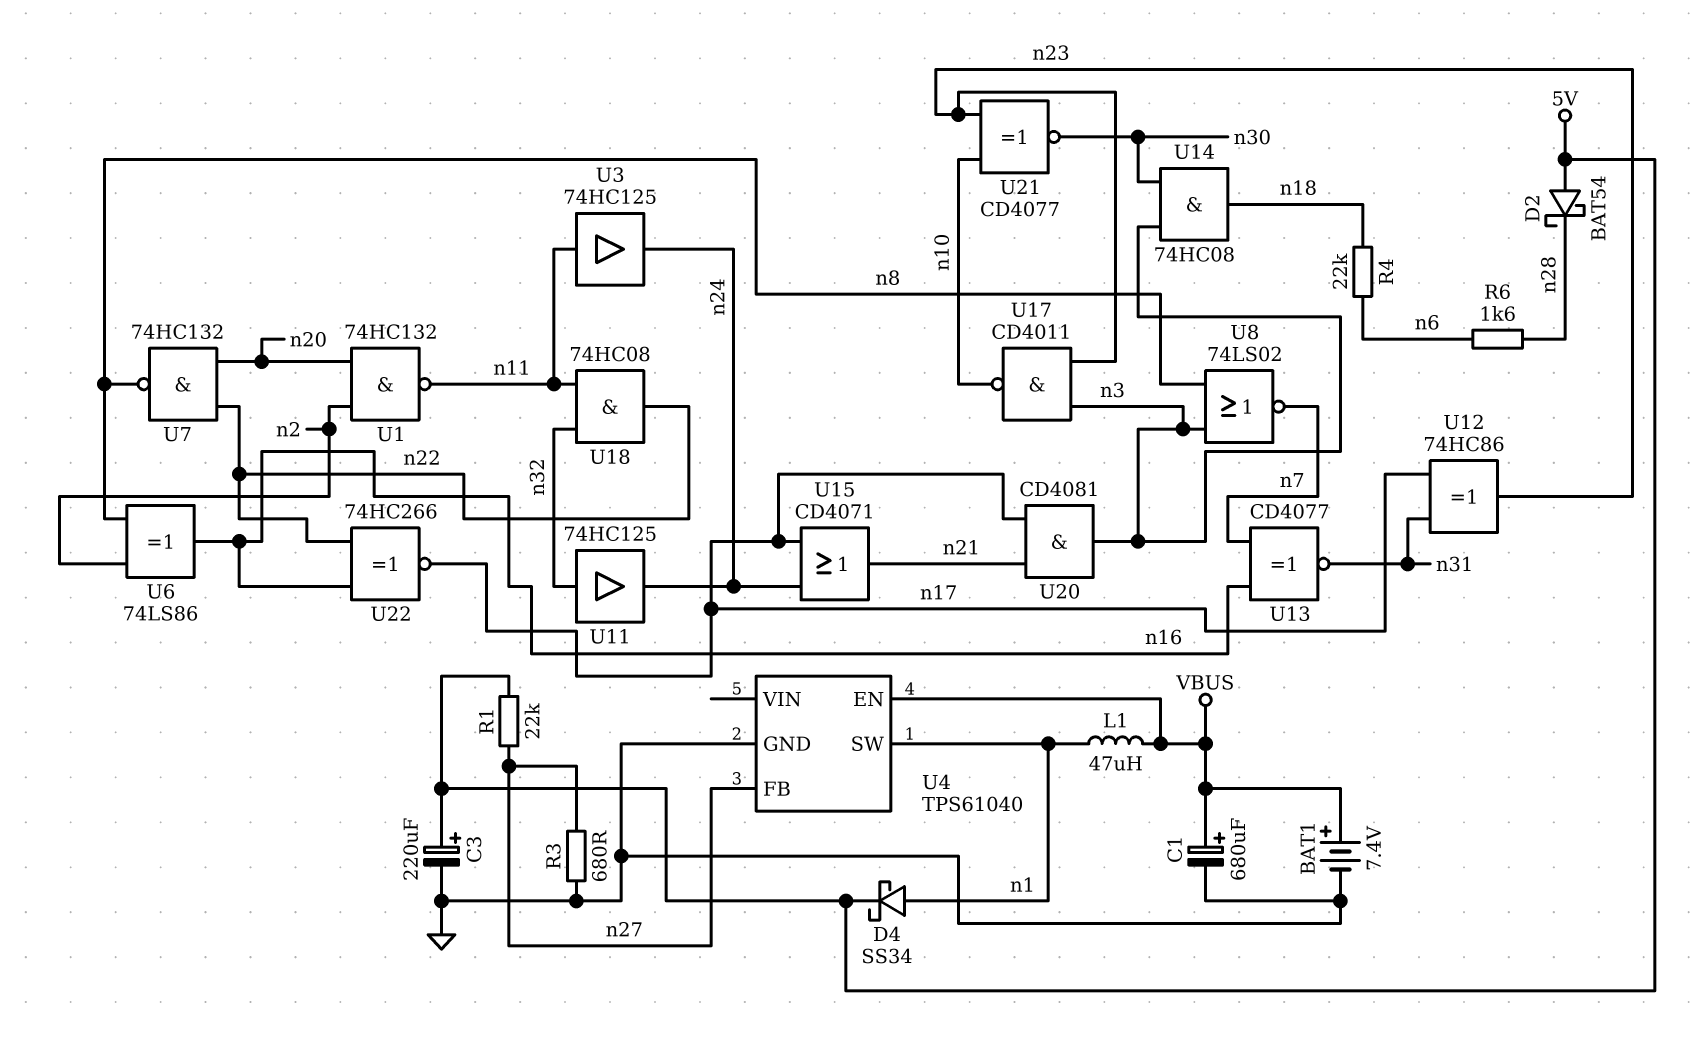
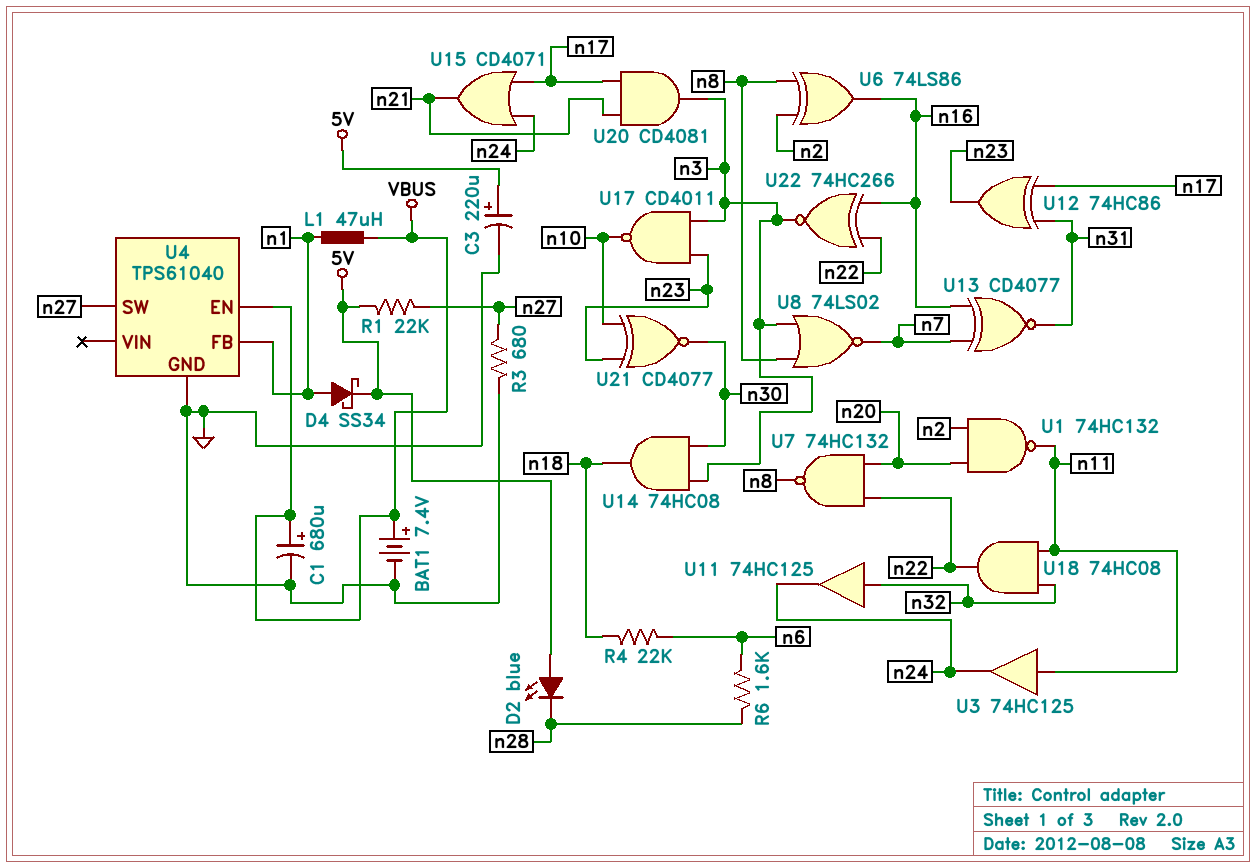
D2: schottky BAT54 (A 5V, K n28) -> LED blue (A 5V, K n28)
U4 pin FB: n27 -> n1
U4 pin SW: n1 -> n27
U22: XNOR 74HC266 (in n16, in n22, out n17) -> XNOR 74HC266 (in n16, in n22, out n3)

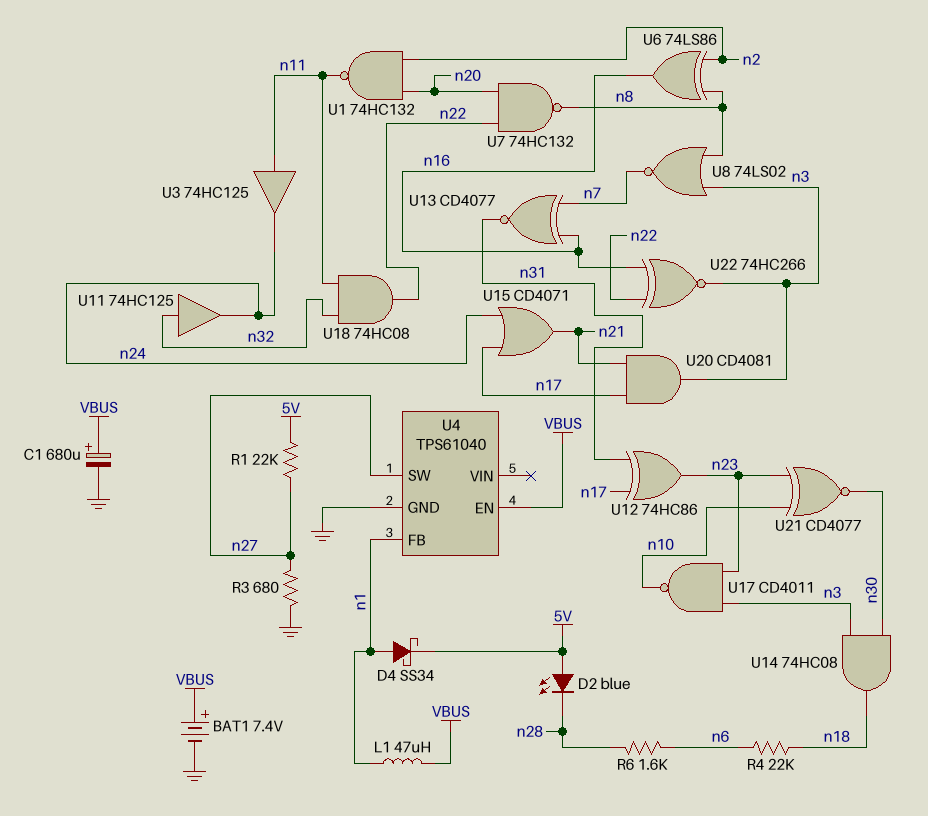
C3: 220uF (plus 5V, minus GND) -> none

